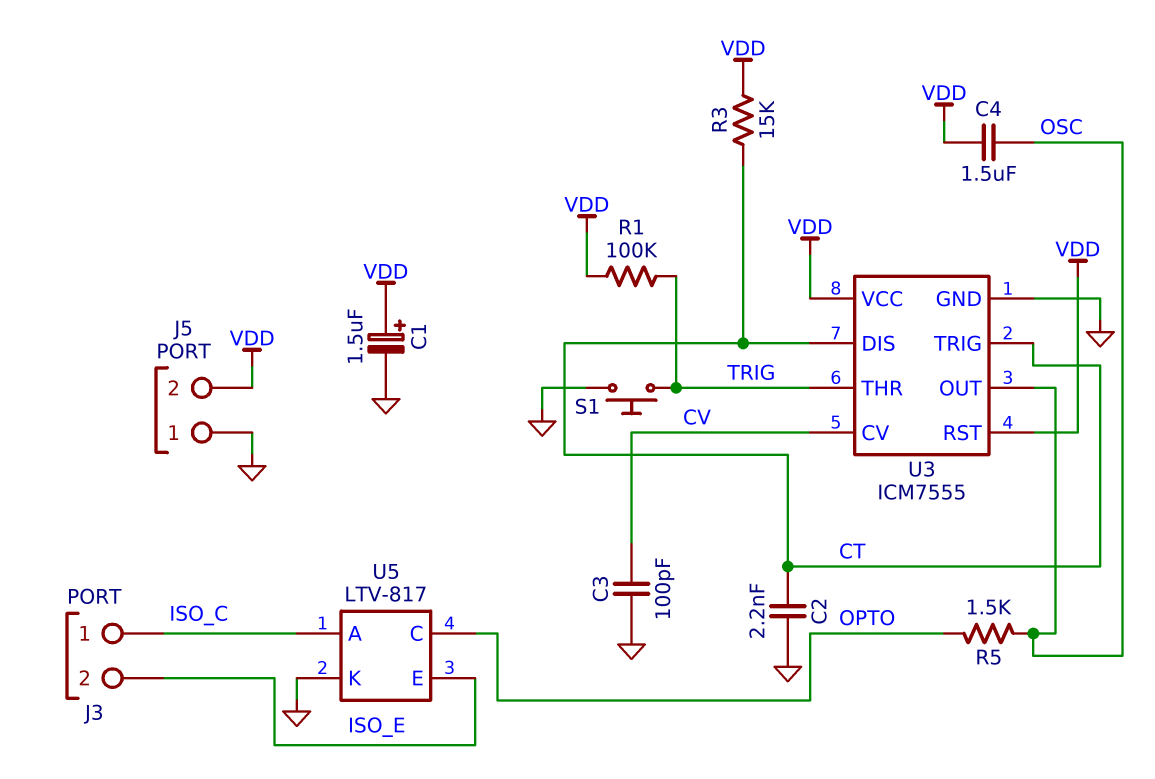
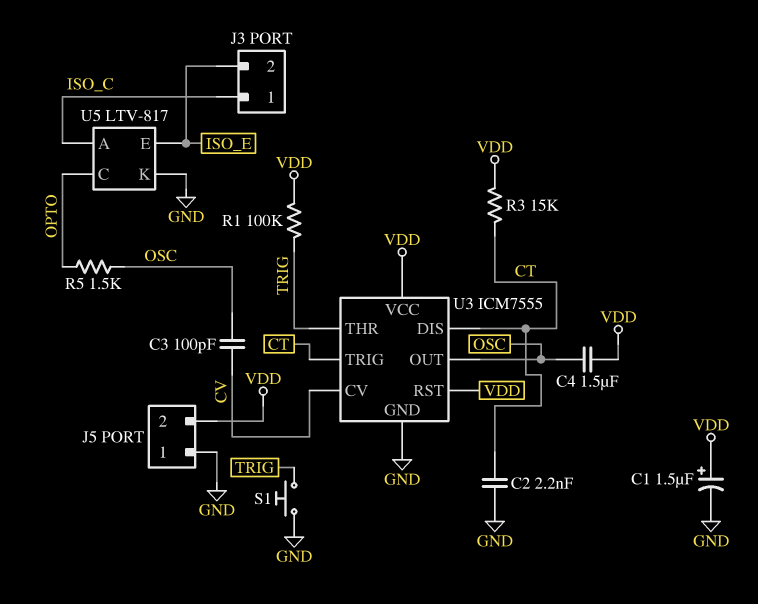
C3: 100pF (CV, GND) -> 100pF (CV, OSC)

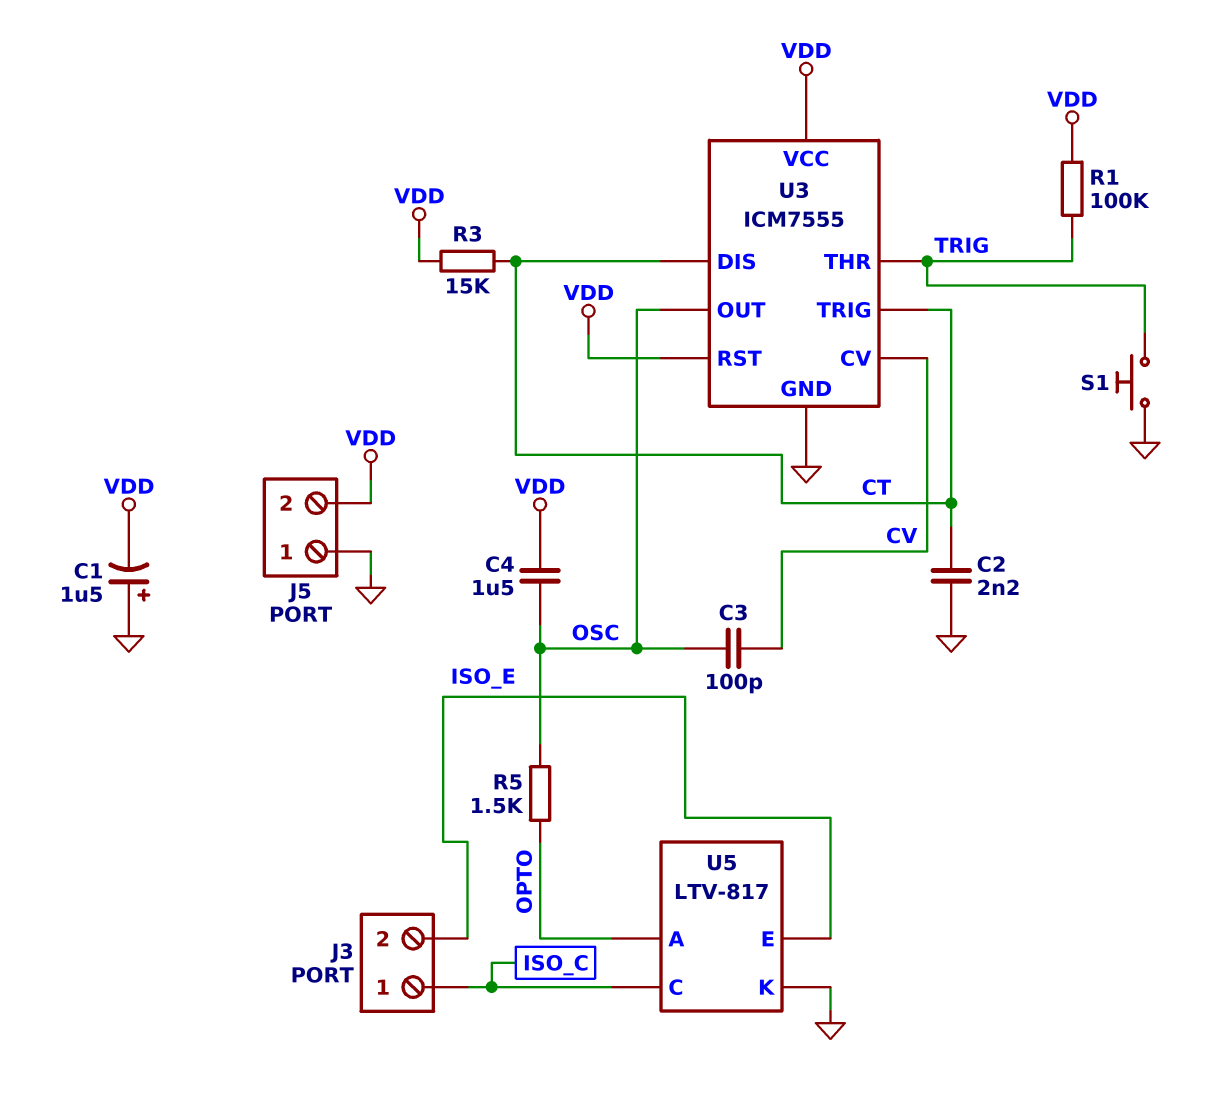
C1: 1.5uF (plus VDD, minus GND) -> 1.5uF (plus GND, minus VDD)
U5 pin A: ISO_C -> OPTO
U5 pin C: OPTO -> ISO_C

